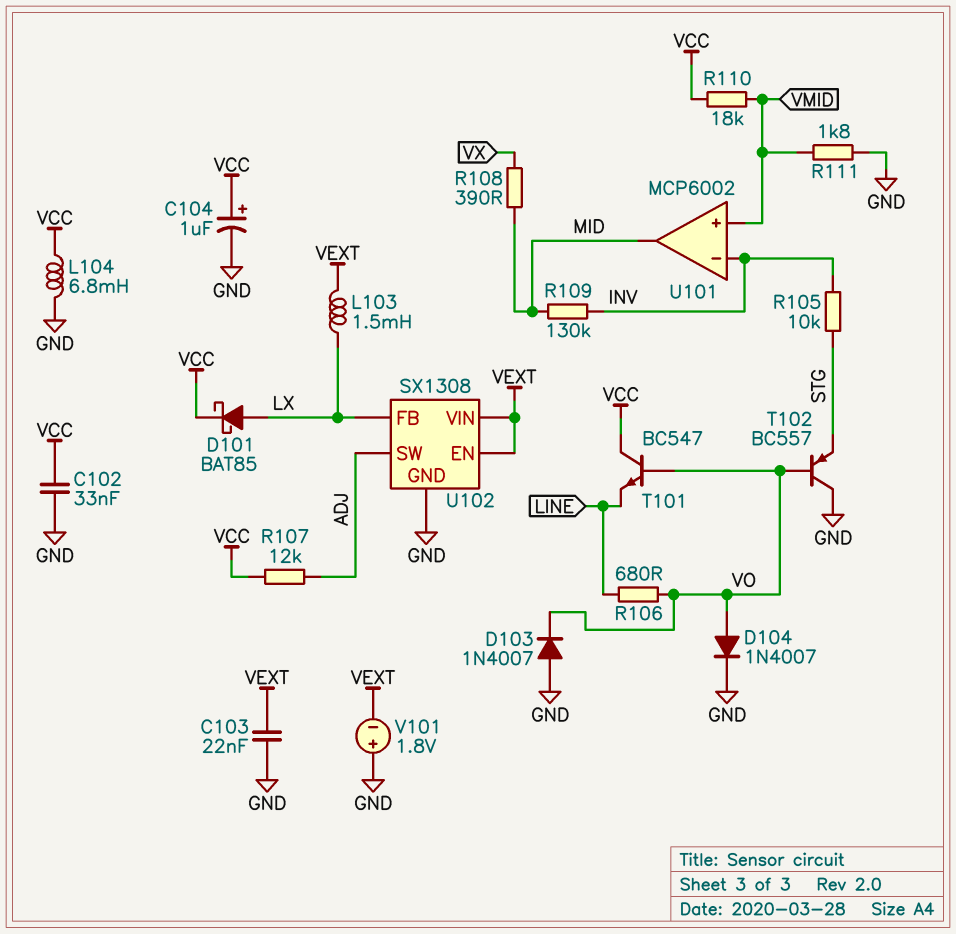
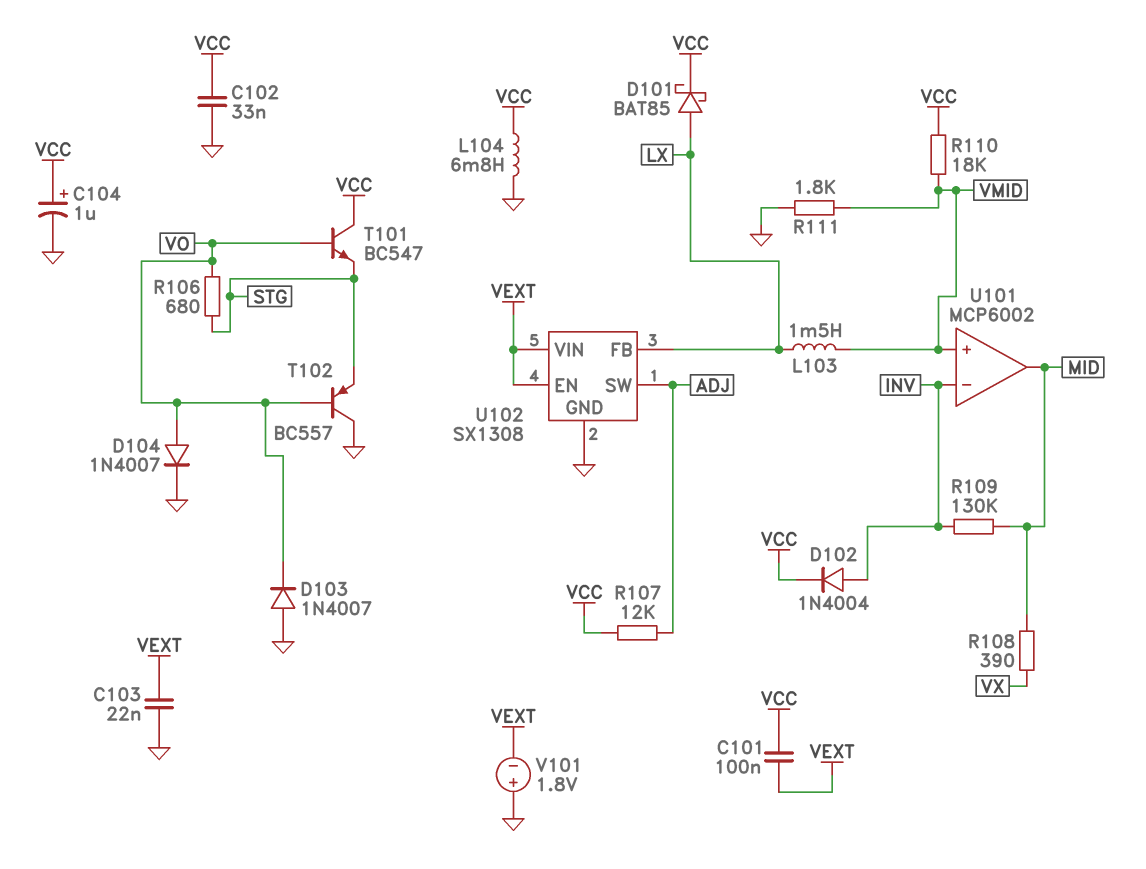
C101: none -> 100nF (VCC, VEXT)
D102: none -> diode 1N4004 (A INV, K VCC)
L103: 1.5mH (LX, VEXT) -> 1.5mH (LX, VMID)
R105: 10k (INV, STG) -> none
R106: 680 (LINE, VO) -> 680 (STG, VO)
T101: NPN BC547 (B VO, C VCC, E LINE) -> NPN BC547 (B VO, C VCC, E STG)

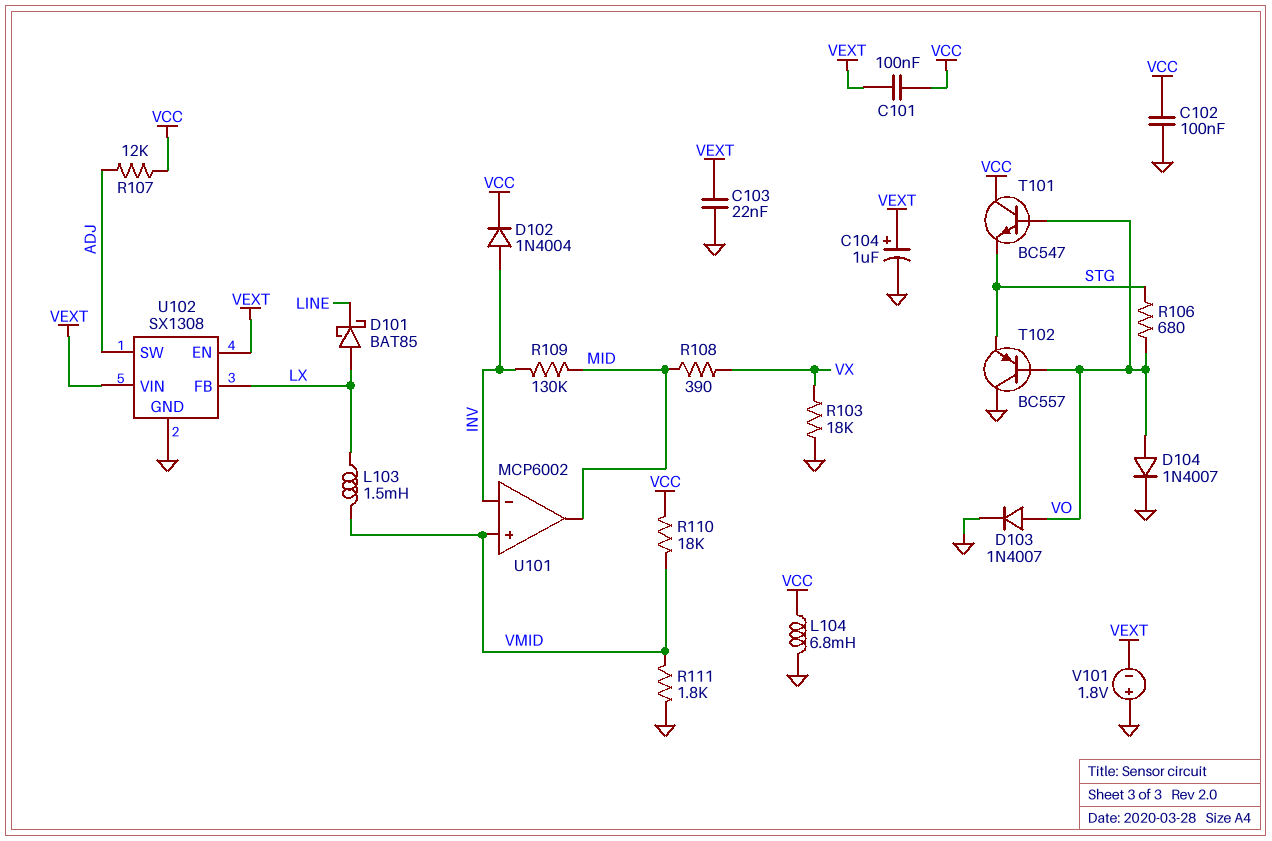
C102: 33nF (GND, VCC) -> 100nF (GND, VCC)
C104: 1uF (plus VCC, minus GND) -> 1uF (plus VEXT, minus GND)
D101: schottky BAT85 (A LX, K VCC) -> schottky BAT85 (A LX, K LINE)
D103: diode 1N4007 (A GND, K VO) -> diode 1N4007 (A VO, K GND)
R103: none -> 18k (GND, VX)

